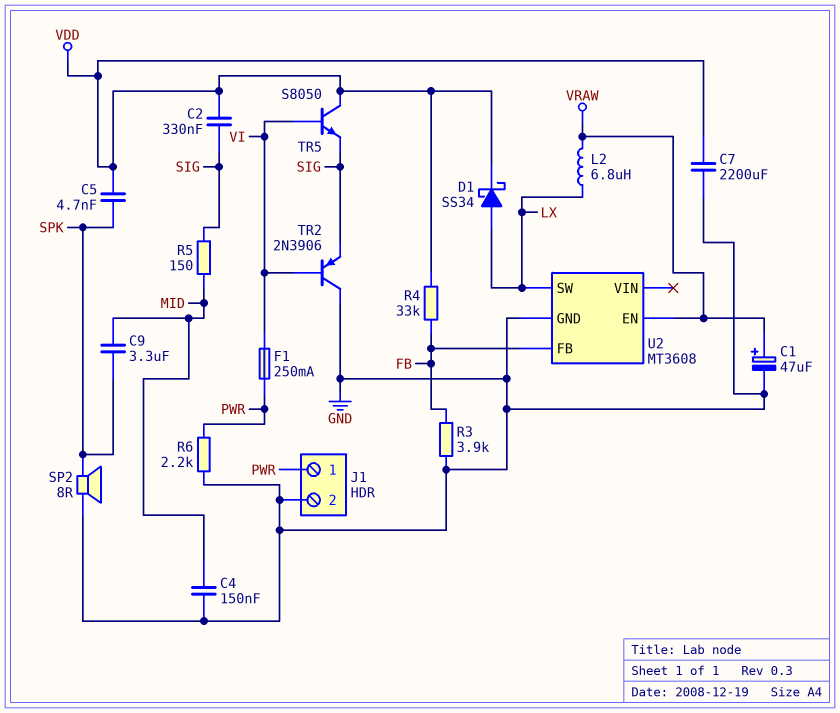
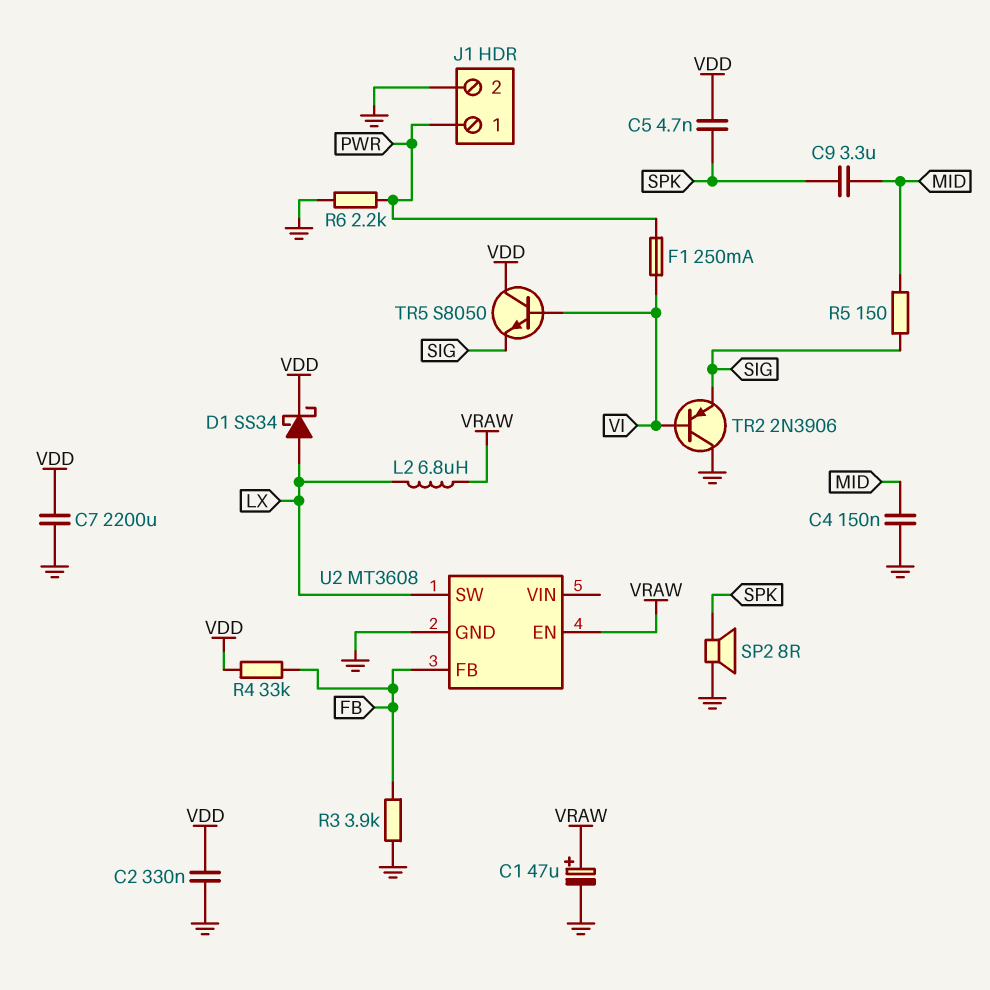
C2: 330nF (SIG, VDD) -> 330nF (GND, VDD)

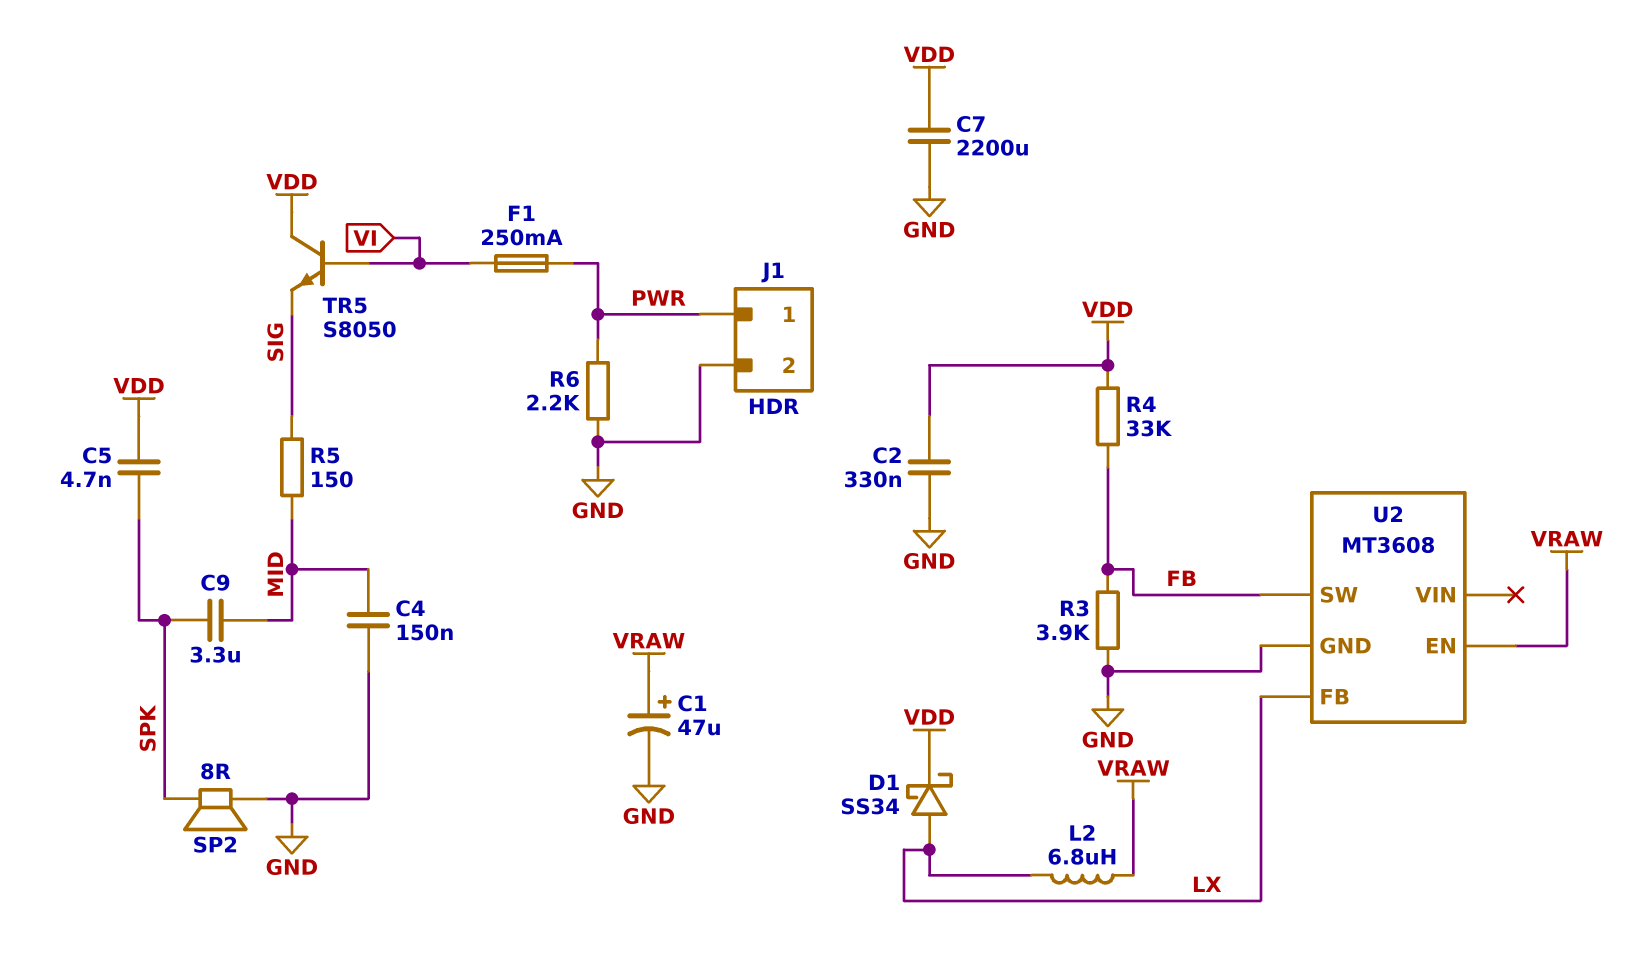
TR2: PNP 2N3906 (B VI, C GND, E SIG) -> none
U2 pin FB: FB -> LX
U2 pin SW: LX -> FB

